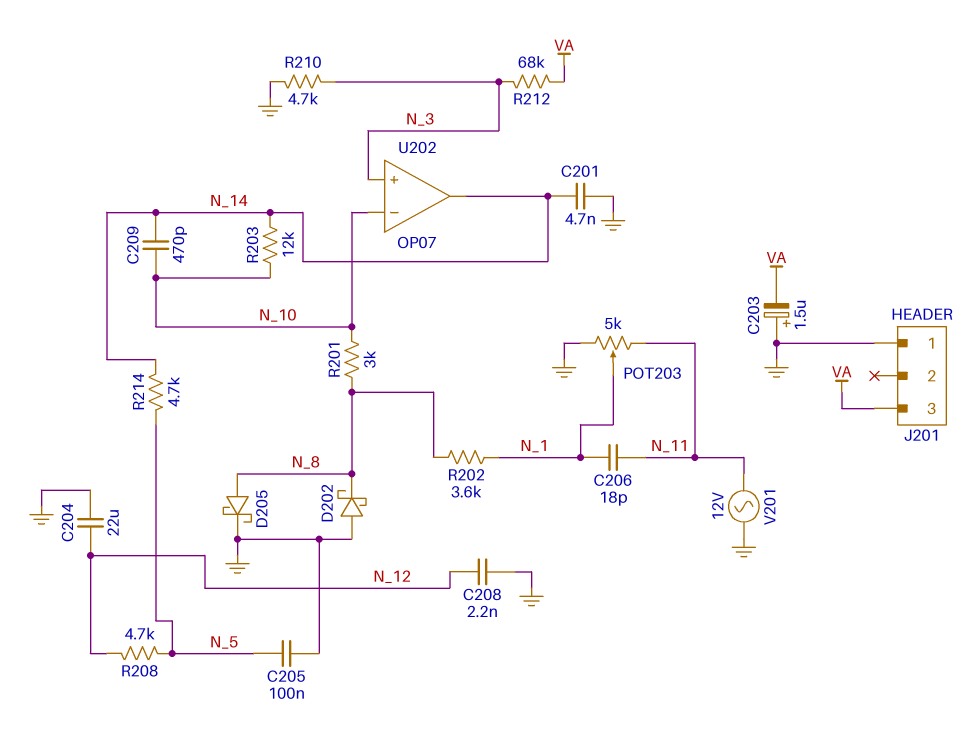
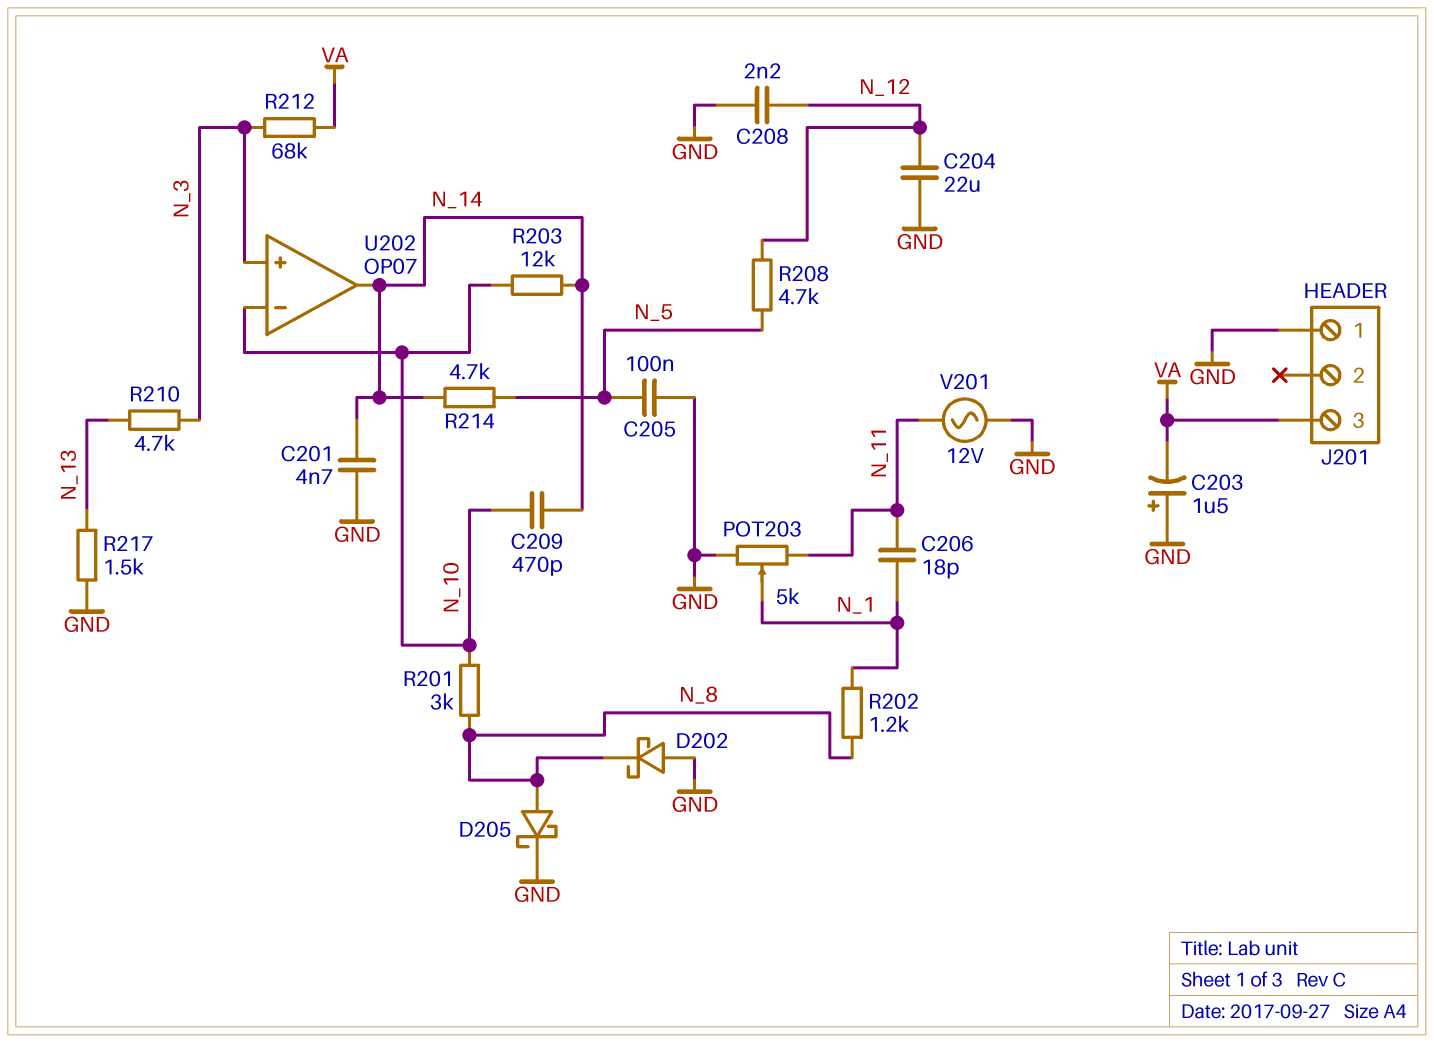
R202: 3.6k (N_1, N_8) -> 1.2k (N_1, N_8)
R210: 4.7k (GND, N_3) -> 4.7k (N_3, N_13)
R217: none -> 1.5k (GND, N_13)

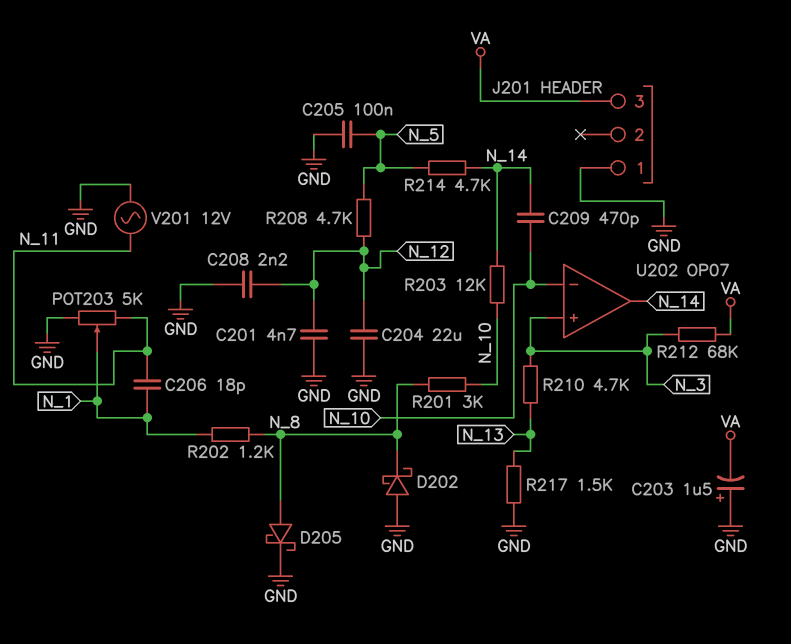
C201: 4.7nF (GND, N_14) -> 4.7nF (GND, N_12)

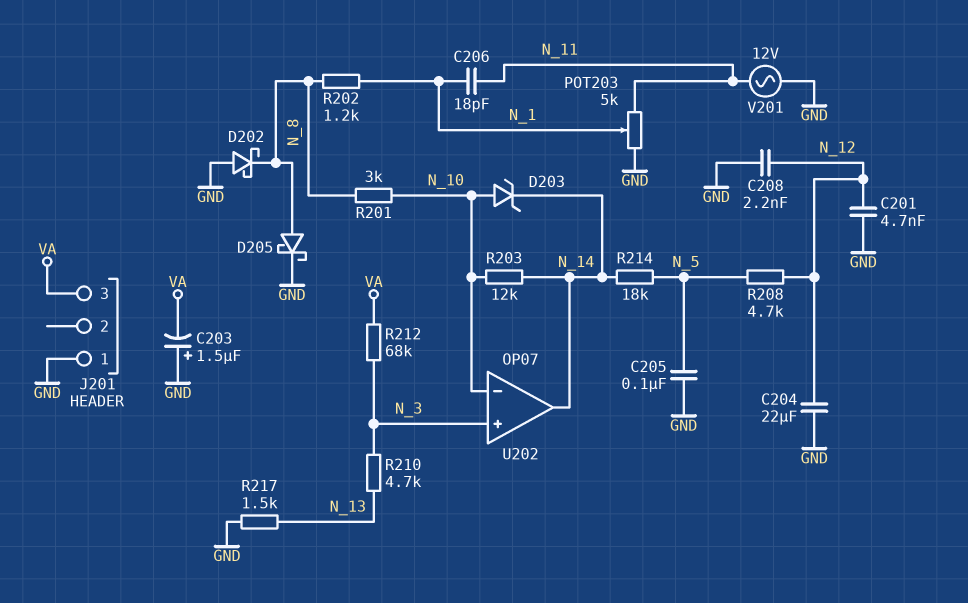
C209: 470pF (N_10, N_14) -> none
D203: none -> zener (A N_10, K N_14)
R214: 4.7k (N_5, N_14) -> 18k (N_5, N_14)

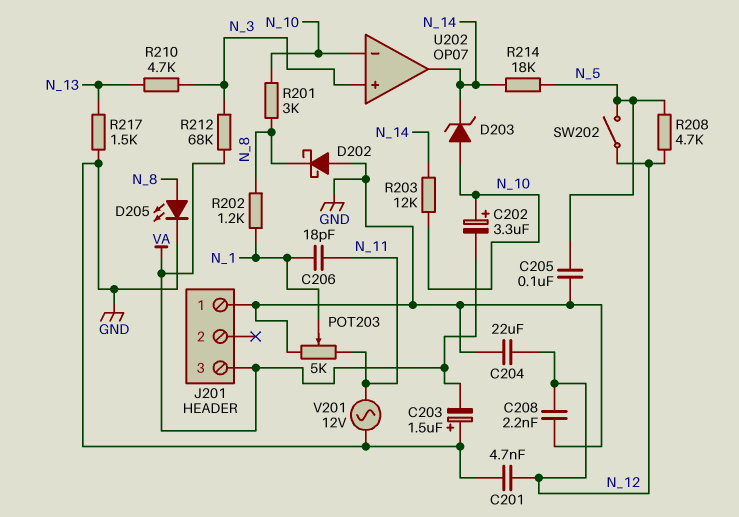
C202: none -> 3.3uF (plus N_10, minus VA)
D205: schottky (A N_8, K GND) -> LED (A N_8, K GND)
SW202: none -> switch (N_5, N_12)

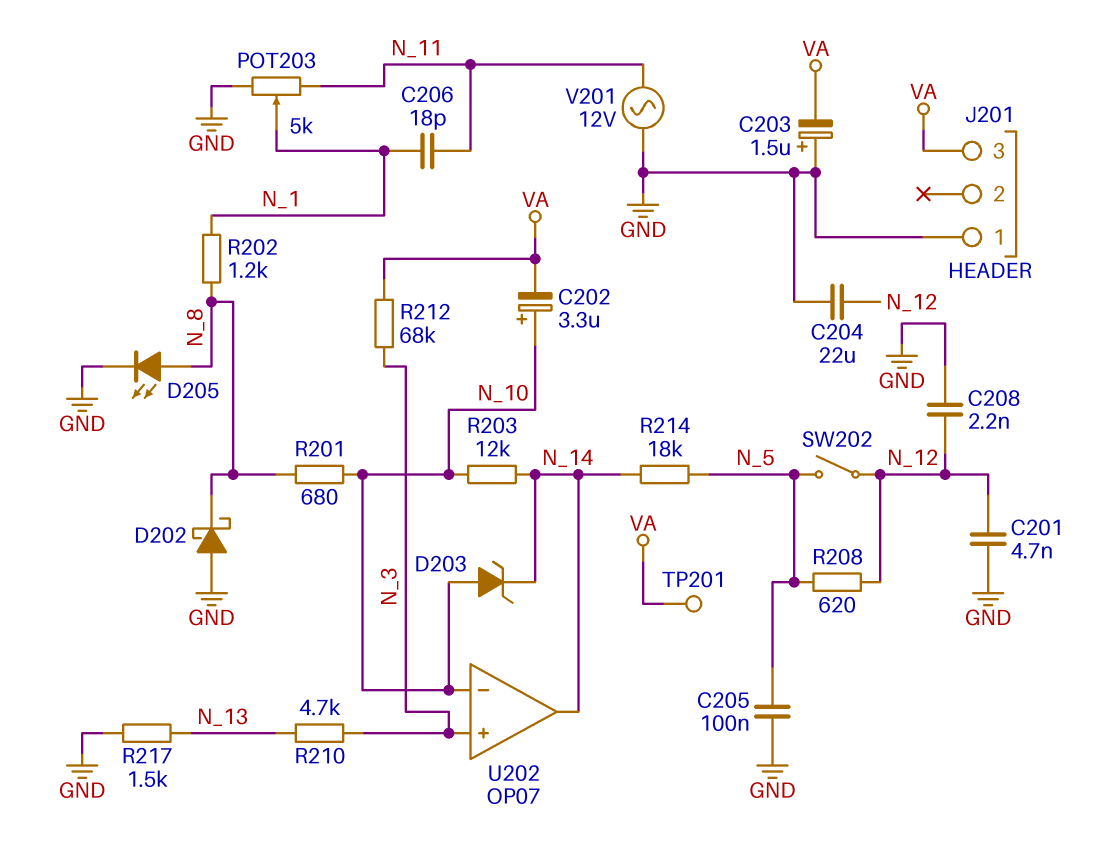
R201: 3k (N_8, N_10) -> 680 (N_8, N_10)
R208: 4.7k (N_5, N_12) -> 620 (N_5, N_12)
TP201: none -> test point (VA)

